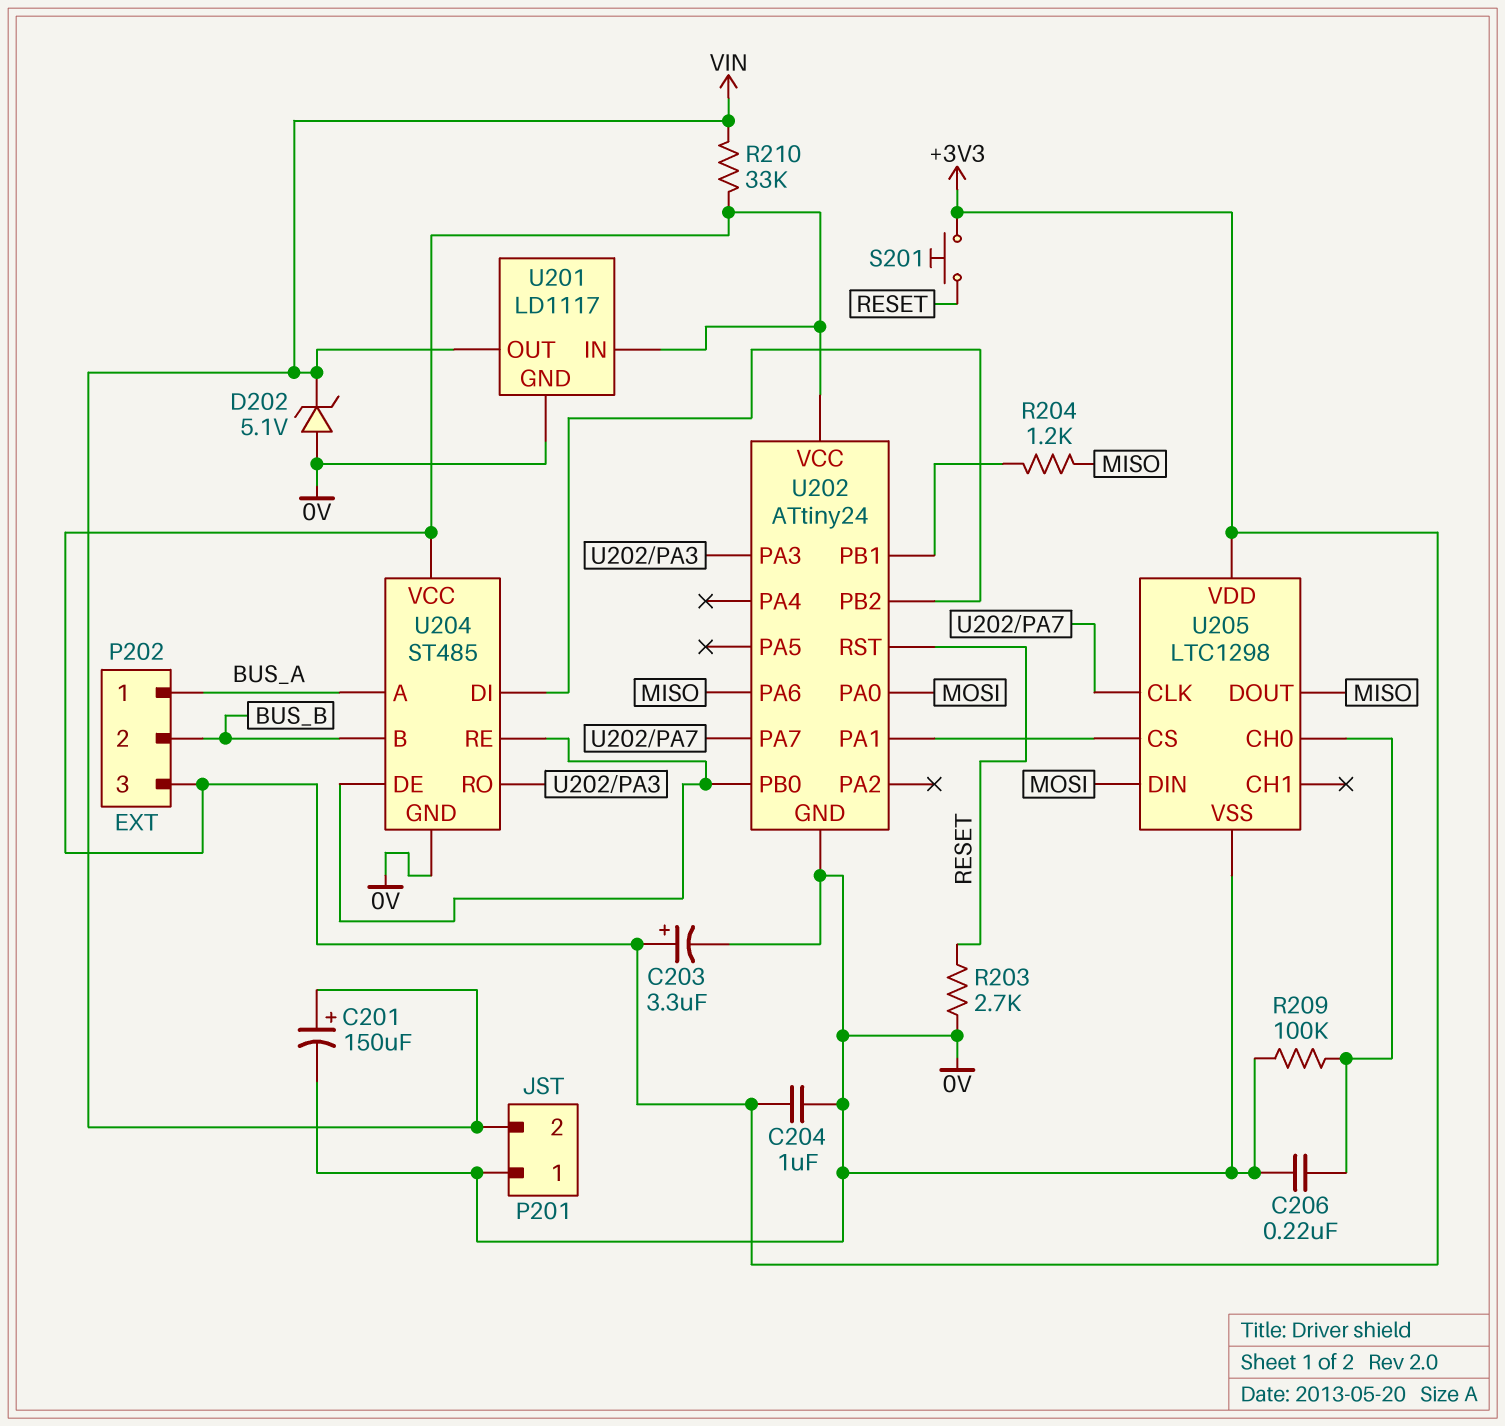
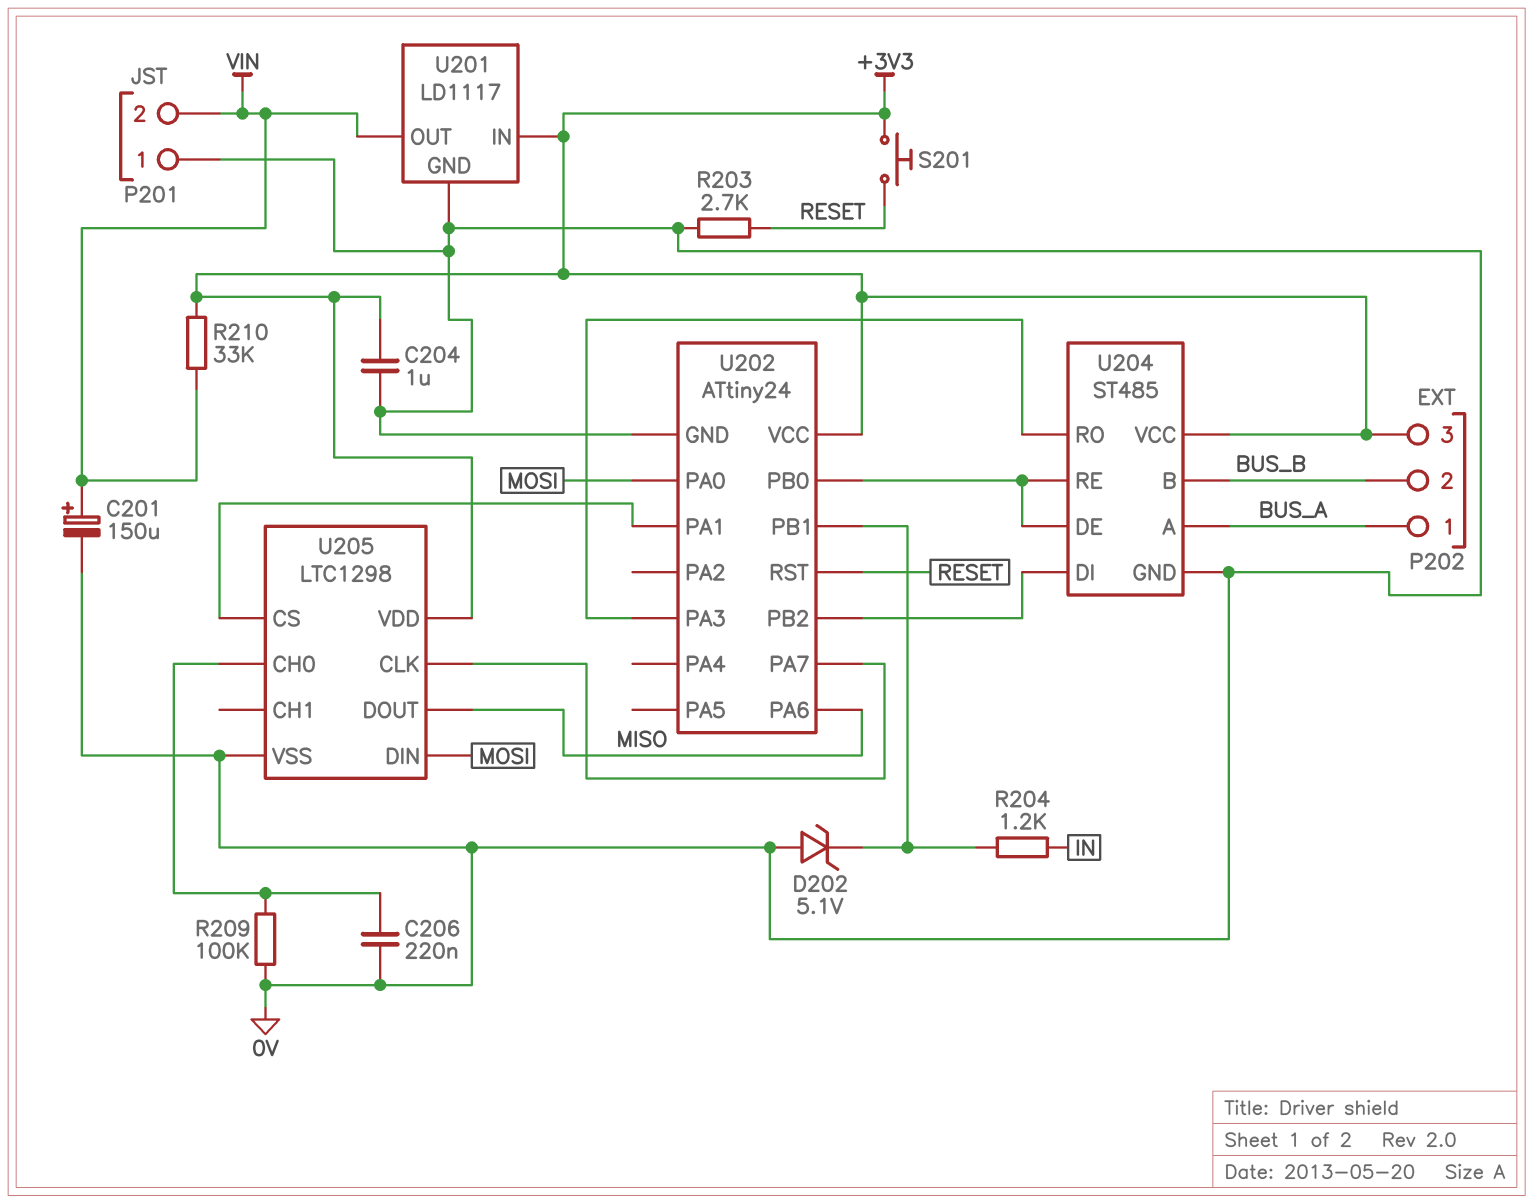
C203: 3.3uF (plus +3V3, minus 0V) -> none
D202: zener 5.1V (A 0V, K VIN) -> zener 5.1V (A 0V, K U202/PB1)
R204: 1.2k (MISO, U202/PB1) -> 1.2k (IN, U202/PB1)

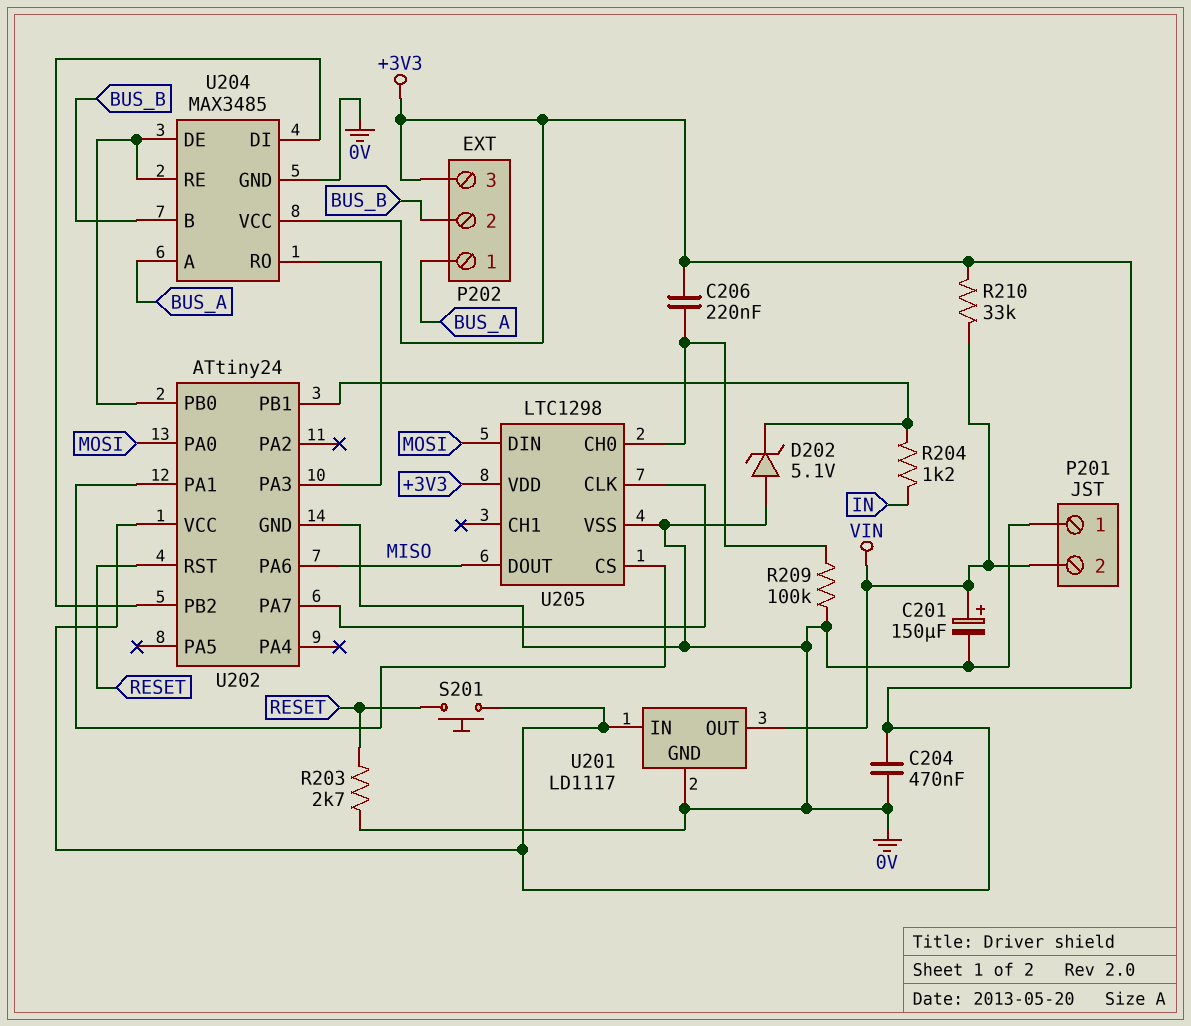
C204: 1uF (+3V3, 0V) -> 470nF (+3V3, 0V)
C206: 220nF (0V, U205/CH0) -> 220nF (+3V3, U205/CH0)
U204: ST485 -> MAX3485

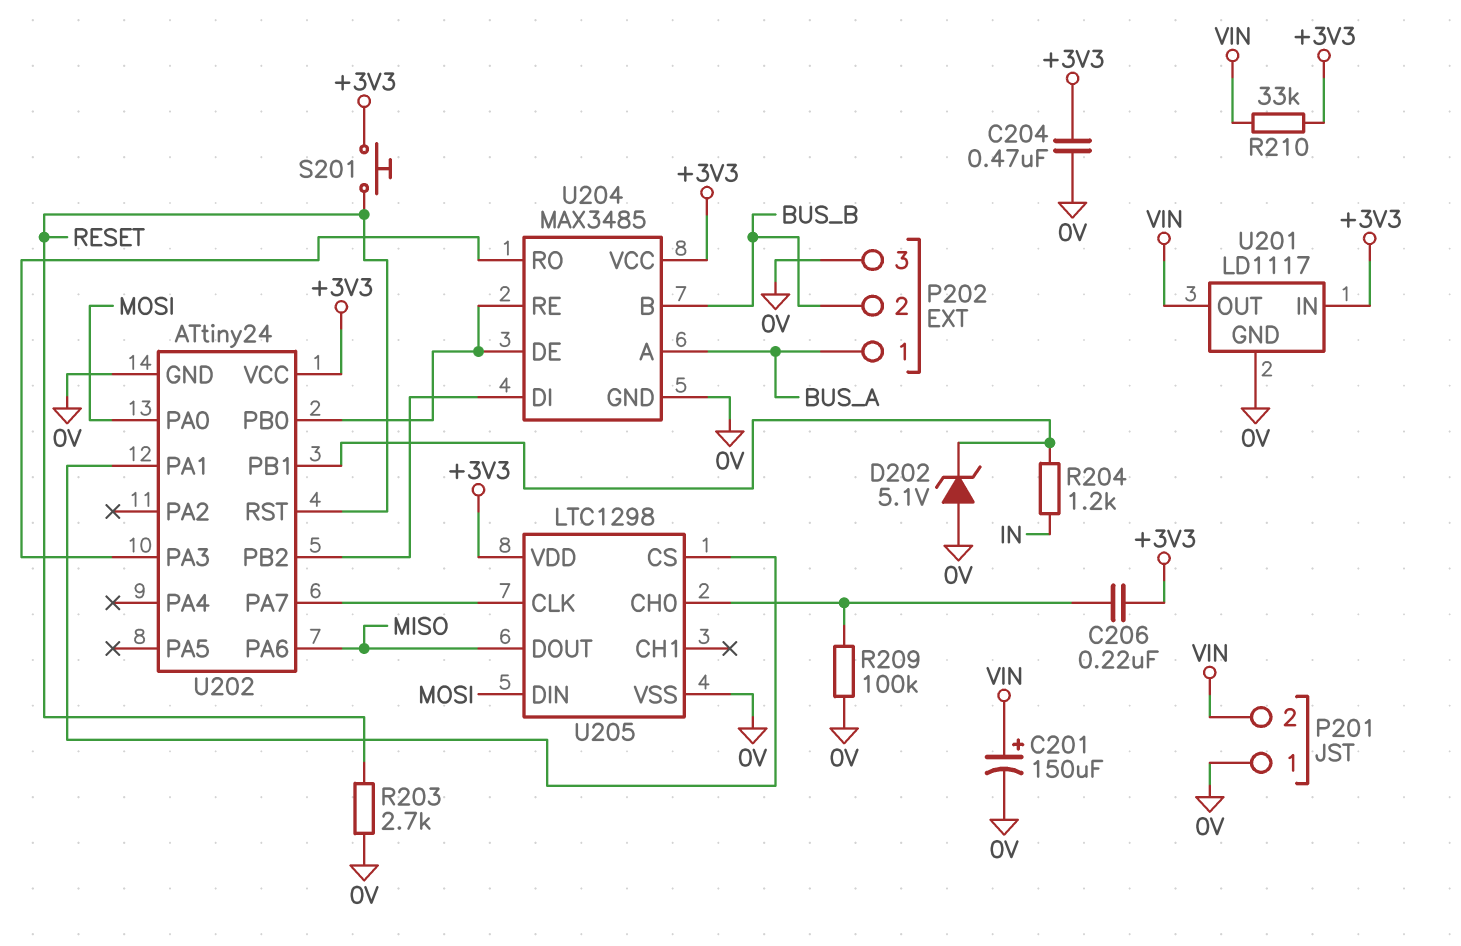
P202 pin 3: +3V3 -> 0V

